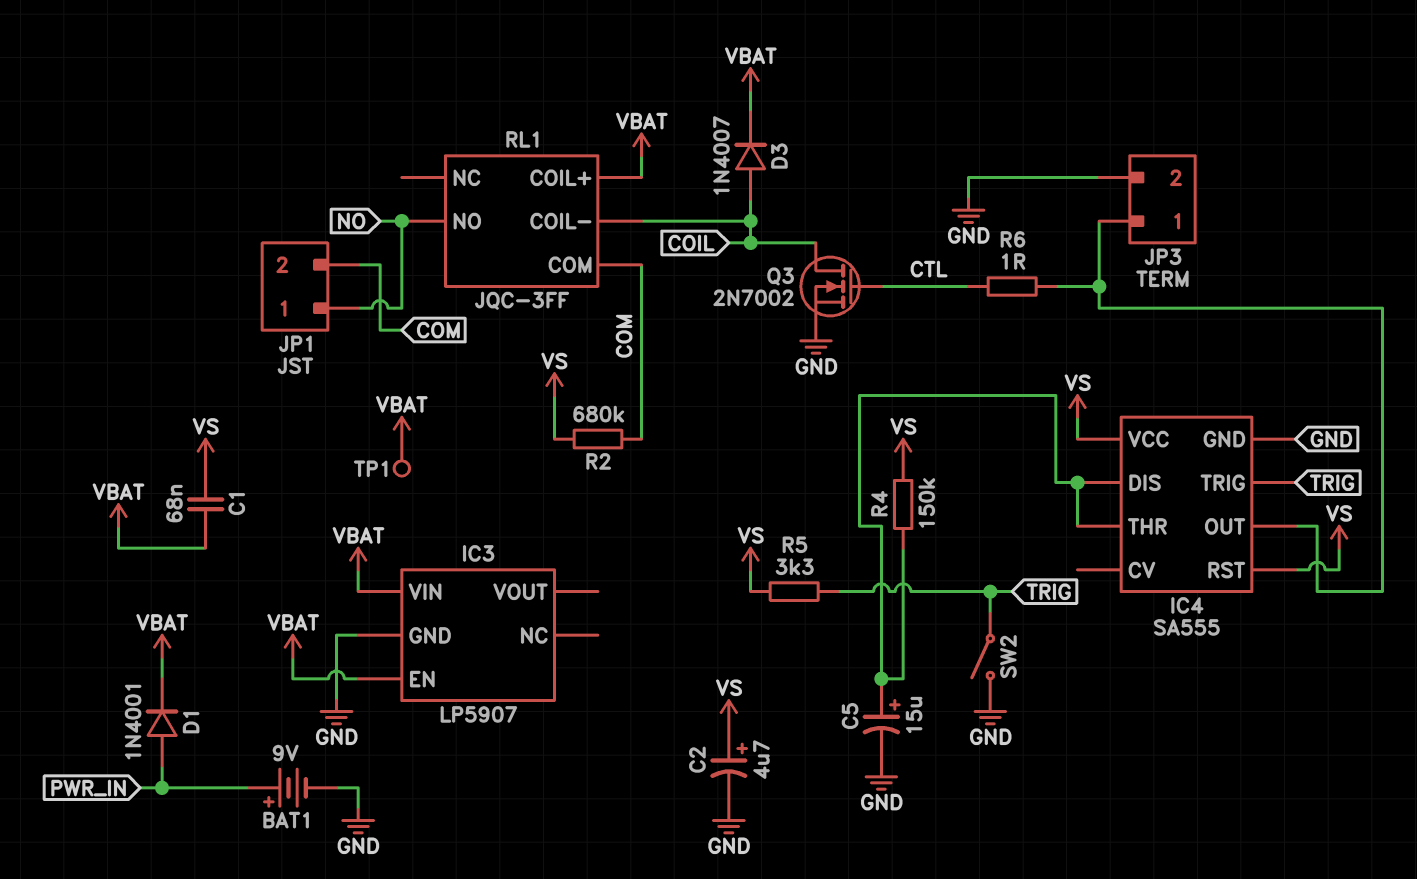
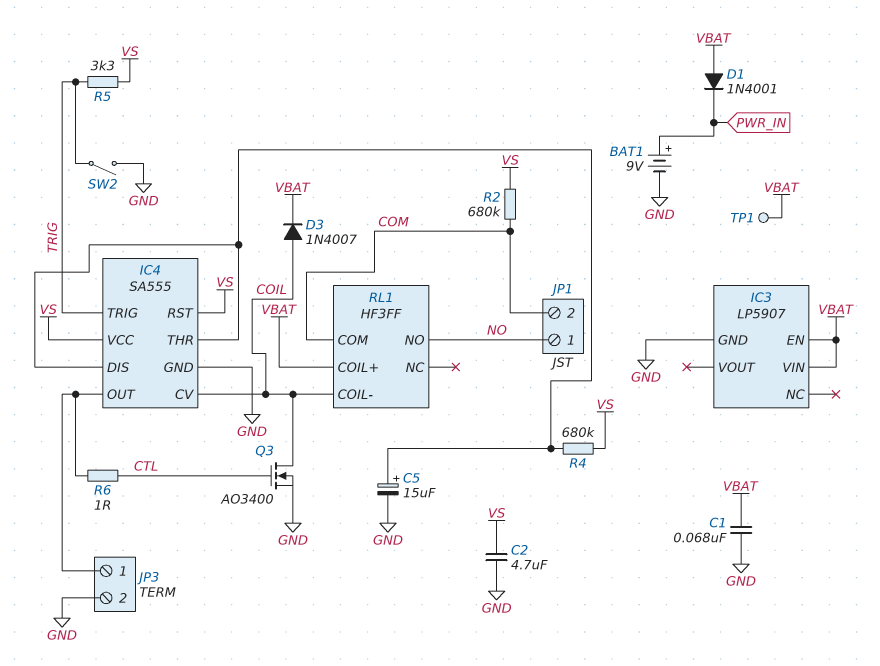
C1: 68nF (VBAT, VS) -> 68nF (GND, VBAT)
C2: 4.7uF (plus VS, minus GND) -> 4.7uF (GND, VS)
D1: diode 1N4001 (A PWR_IN, K VBAT) -> diode 1N4001 (A VBAT, K PWR_IN)
IC4 pin CV: none -> COIL
Q3: NMOS 2N7002 (G CTL, D COIL, S GND) -> NMOS AO3400 (G CTL, D COIL, S GND)
R4: 150k (IC4/DIS, VS) -> 680k (IC4/DIS, VS)
RL1: JQC-3FF -> HF3FF

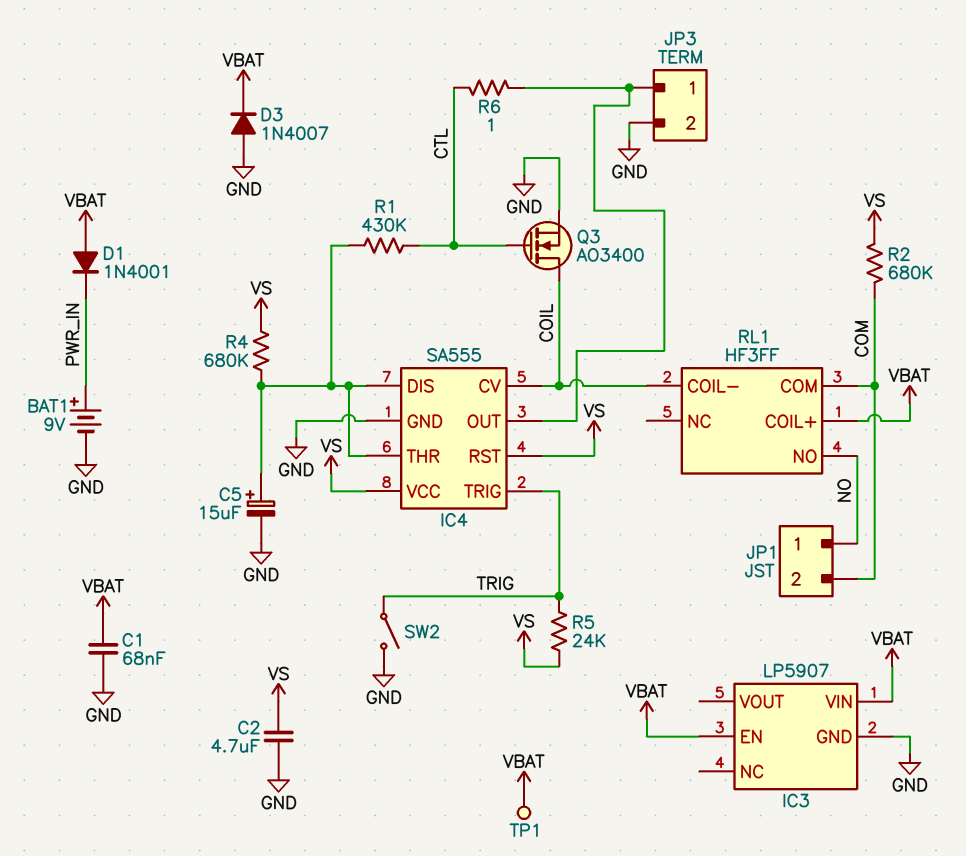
D3: diode 1N4007 (A COIL, K VBAT) -> diode 1N4007 (A GND, K VBAT)
R1: none -> 430k (CTL, IC4/DIS)
R5: 3.3k (TRIG, VS) -> 24k (TRIG, VS)

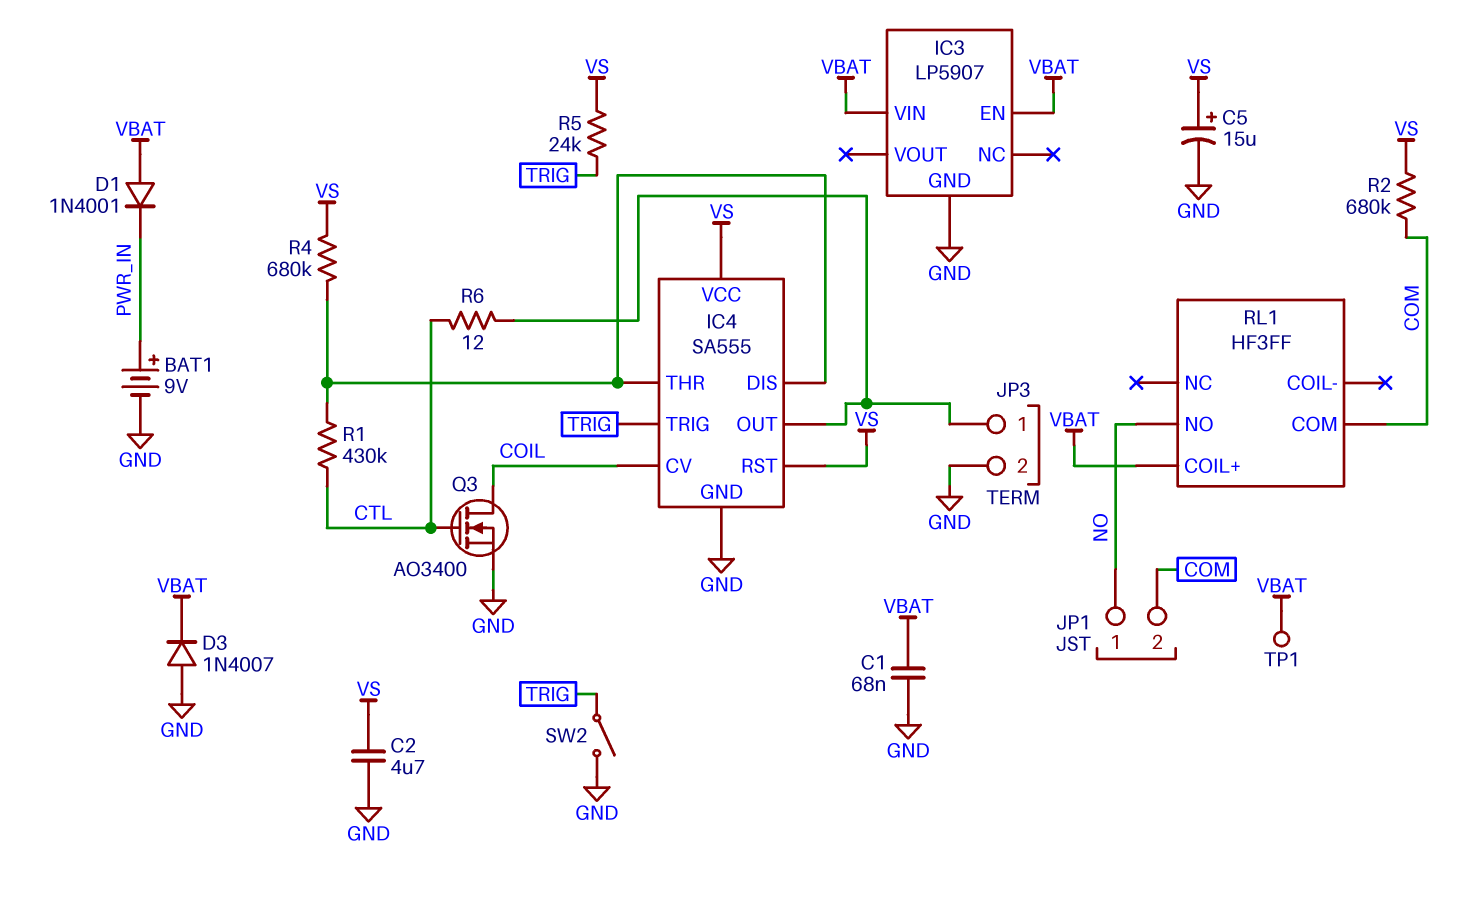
C5: 15uF (plus IC4/DIS, minus GND) -> 15uF (plus VS, minus GND)
R6: 1 (CTL, IC4/OUT) -> 12 (CTL, IC4/OUT)
RL1 pin COIL-: COIL -> none

